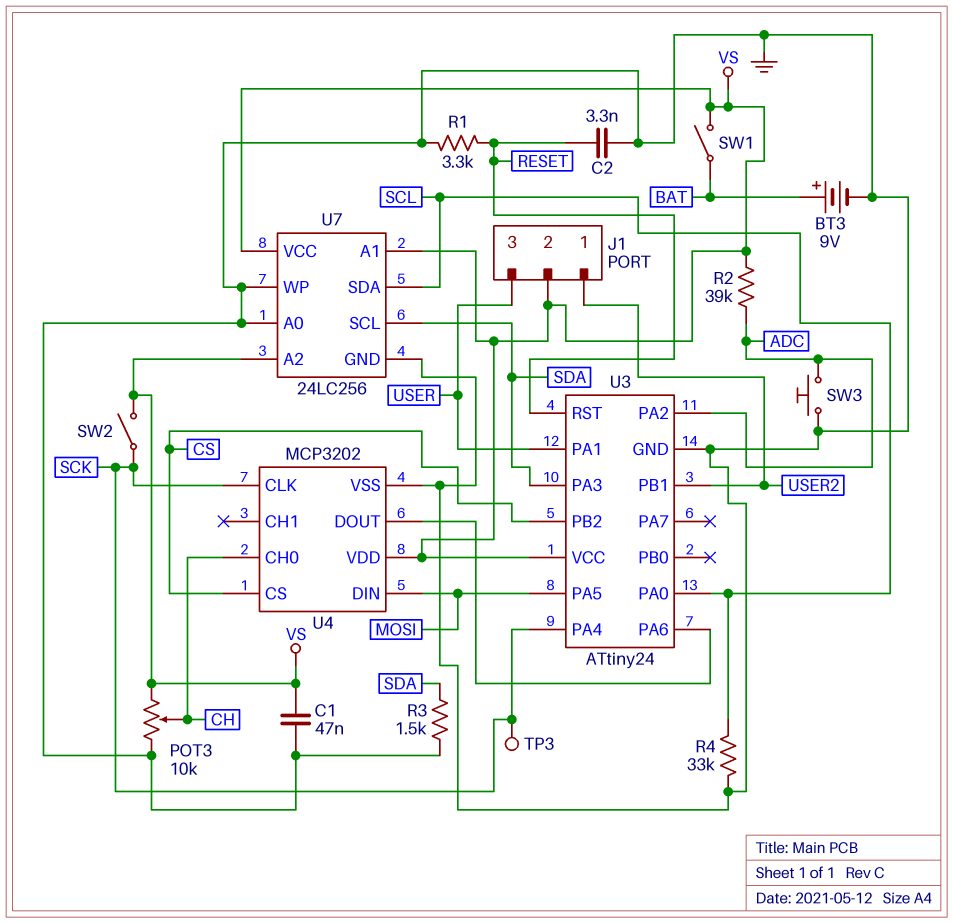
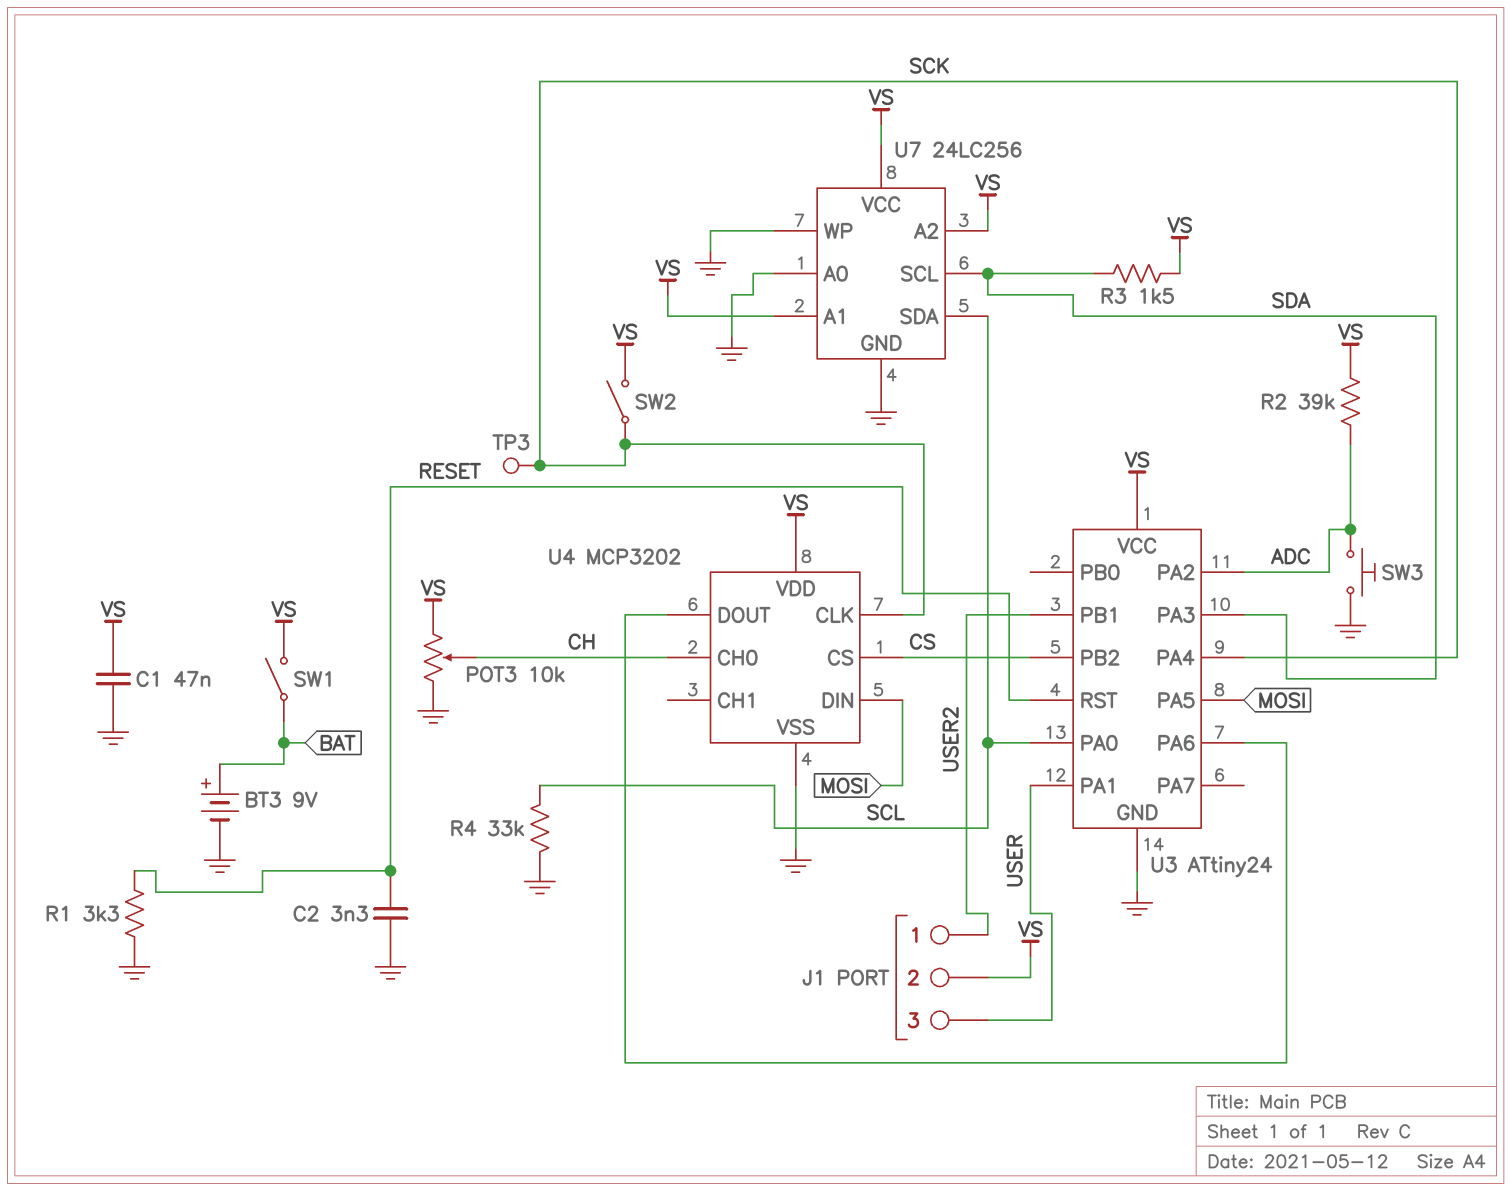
R3: 1.5k (GND, SDA) -> 1.5k (SDA, VS)

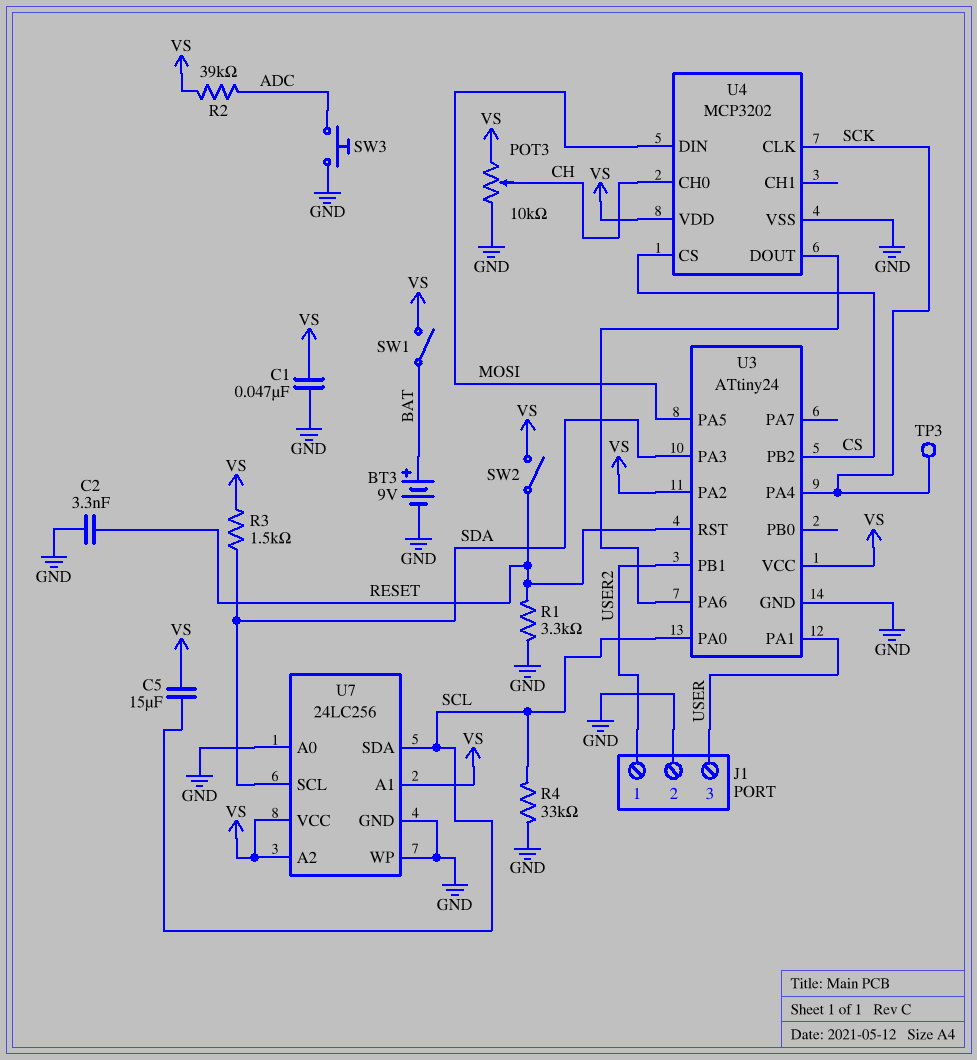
C5: none -> 15uF (SCL, VS)
J1 pin 2: VS -> GND
SW2: switch (SCK, VS) -> switch (RESET, VS)
U3 pin PA2: ADC -> VS

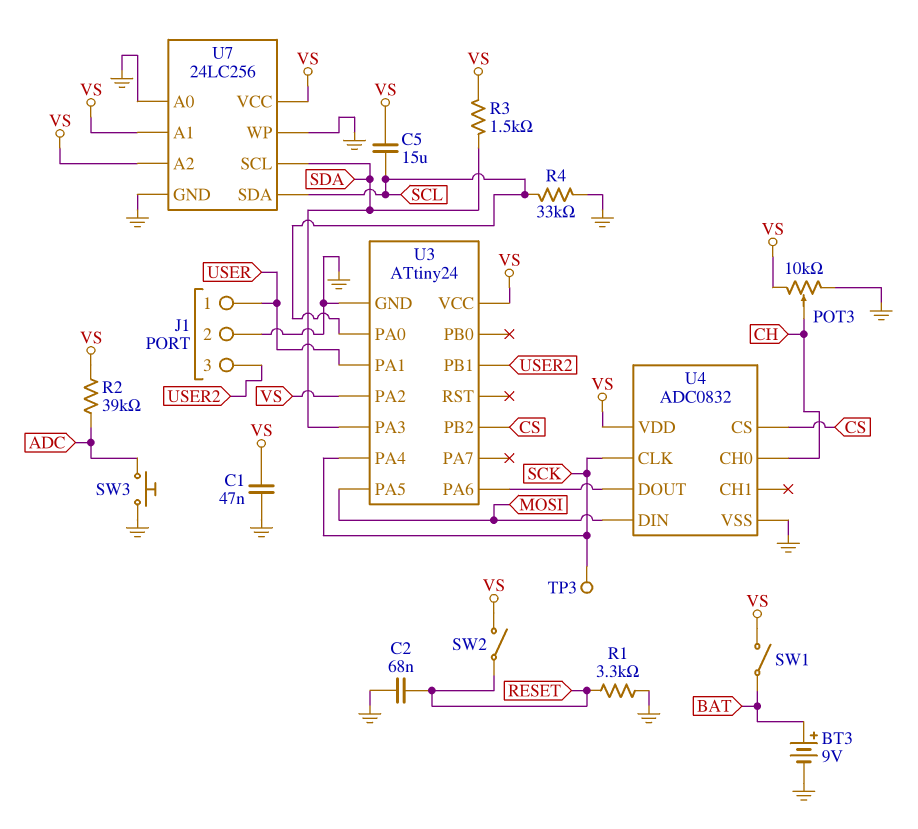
C2: 3.3nF (GND, RESET) -> 68nF (GND, RESET)
J1 pin 1: USER2 -> USER
J1 pin 3: USER -> USER2
U3 pin RST: RESET -> none
U4: MCP3202 -> ADC0832

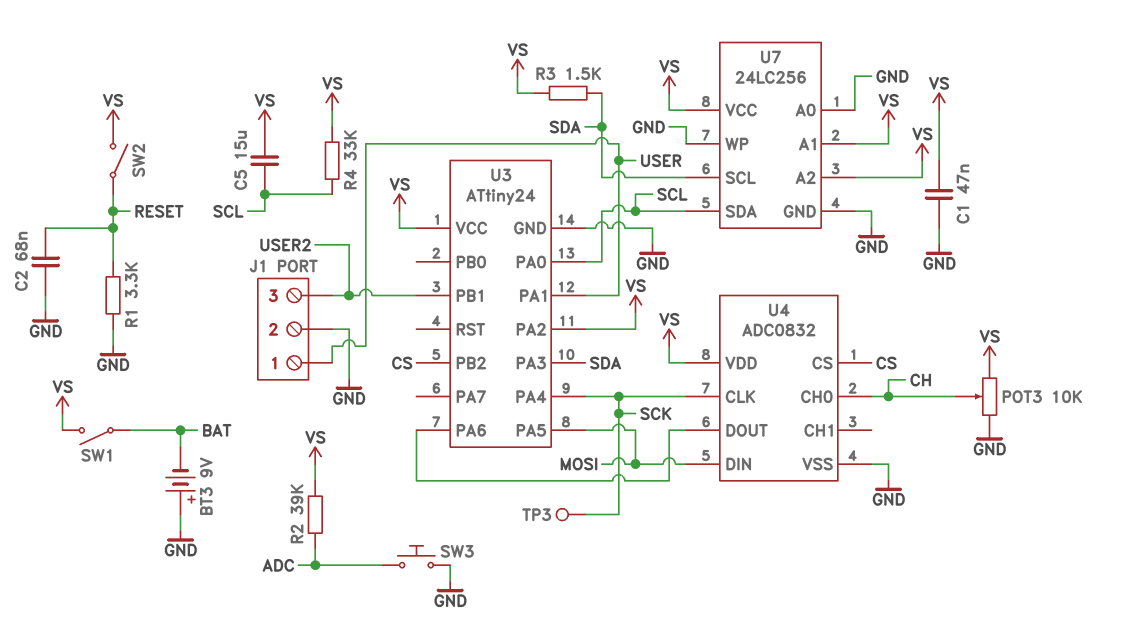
BT3: 9V (plus BAT, minus GND) -> 9V (plus GND, minus BAT)
R4: 33k (GND, SCL) -> 33k (SCL, VS)

